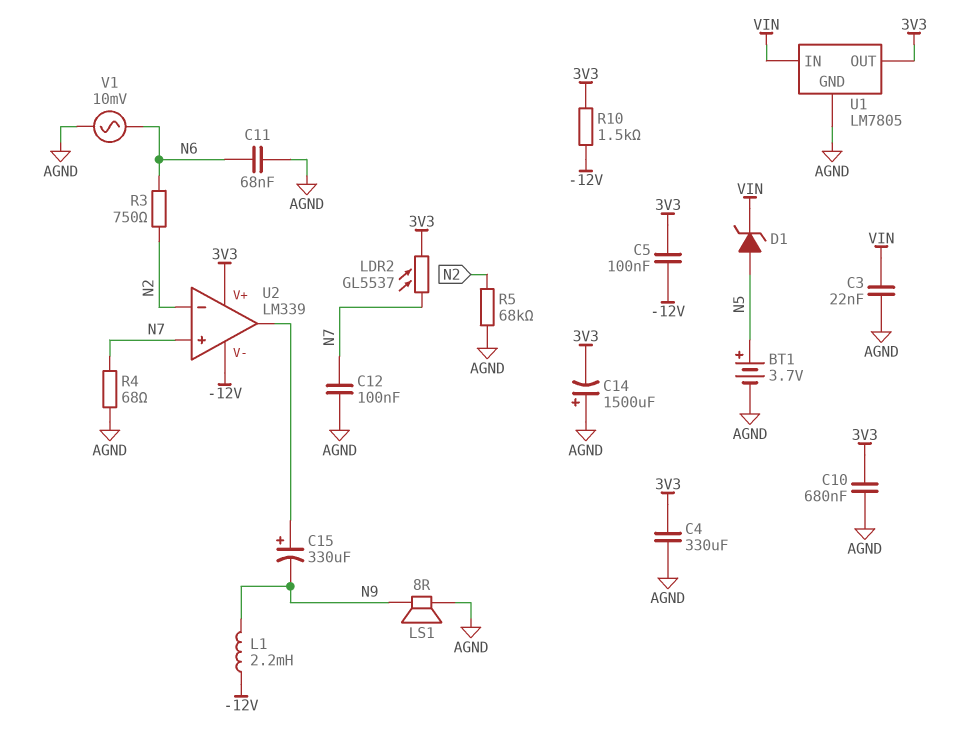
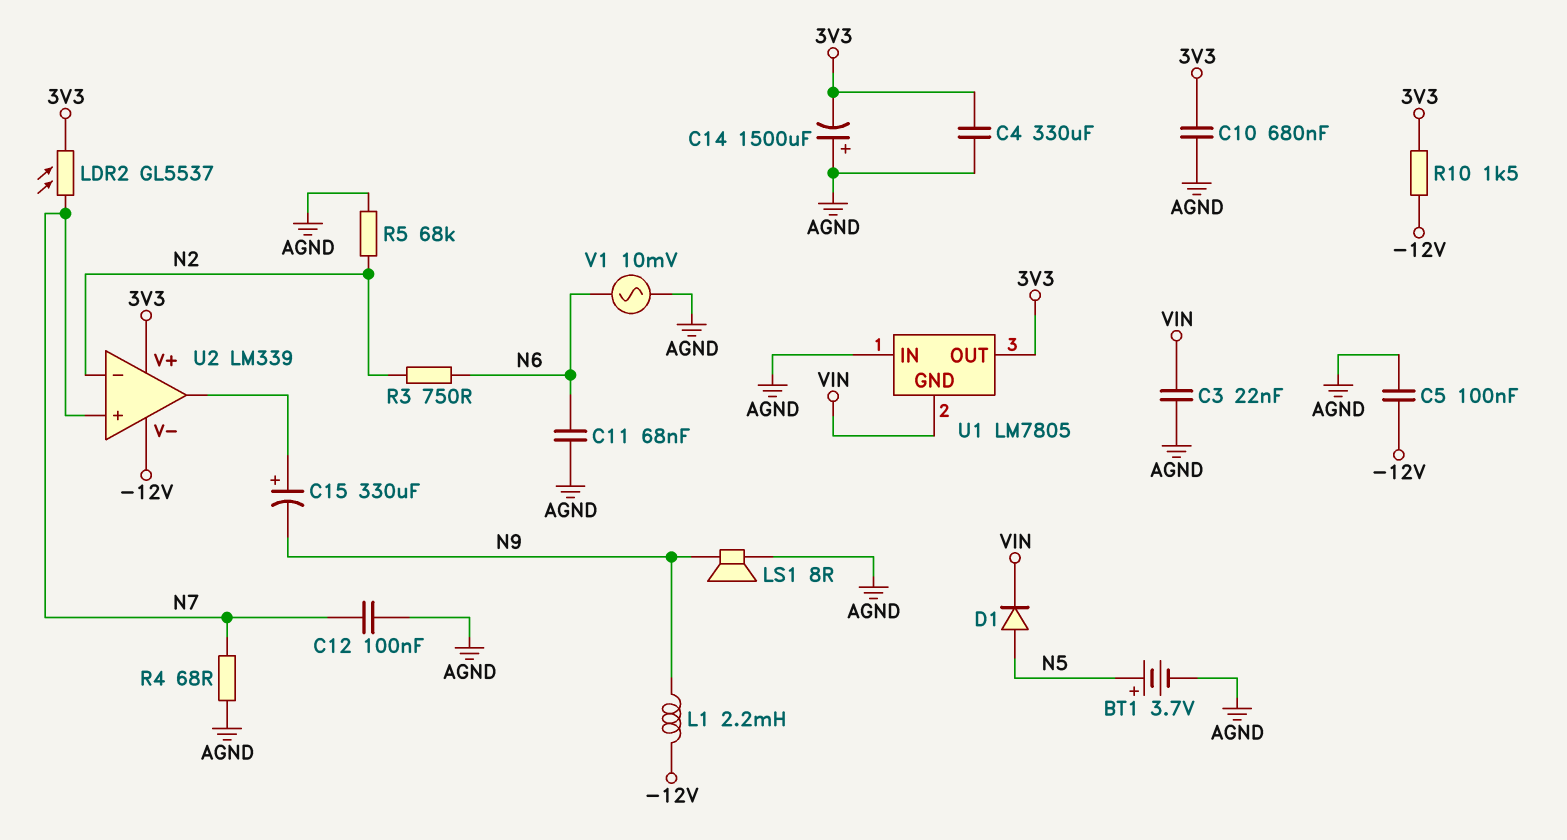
C5: 100nF (-12V, 3V3) -> 100nF (-12V, AGND)
D1: zener (A N5, K VIN) -> diode (A N5, K VIN)
U1 pin GND: AGND -> VIN
U1 pin IN: VIN -> AGND

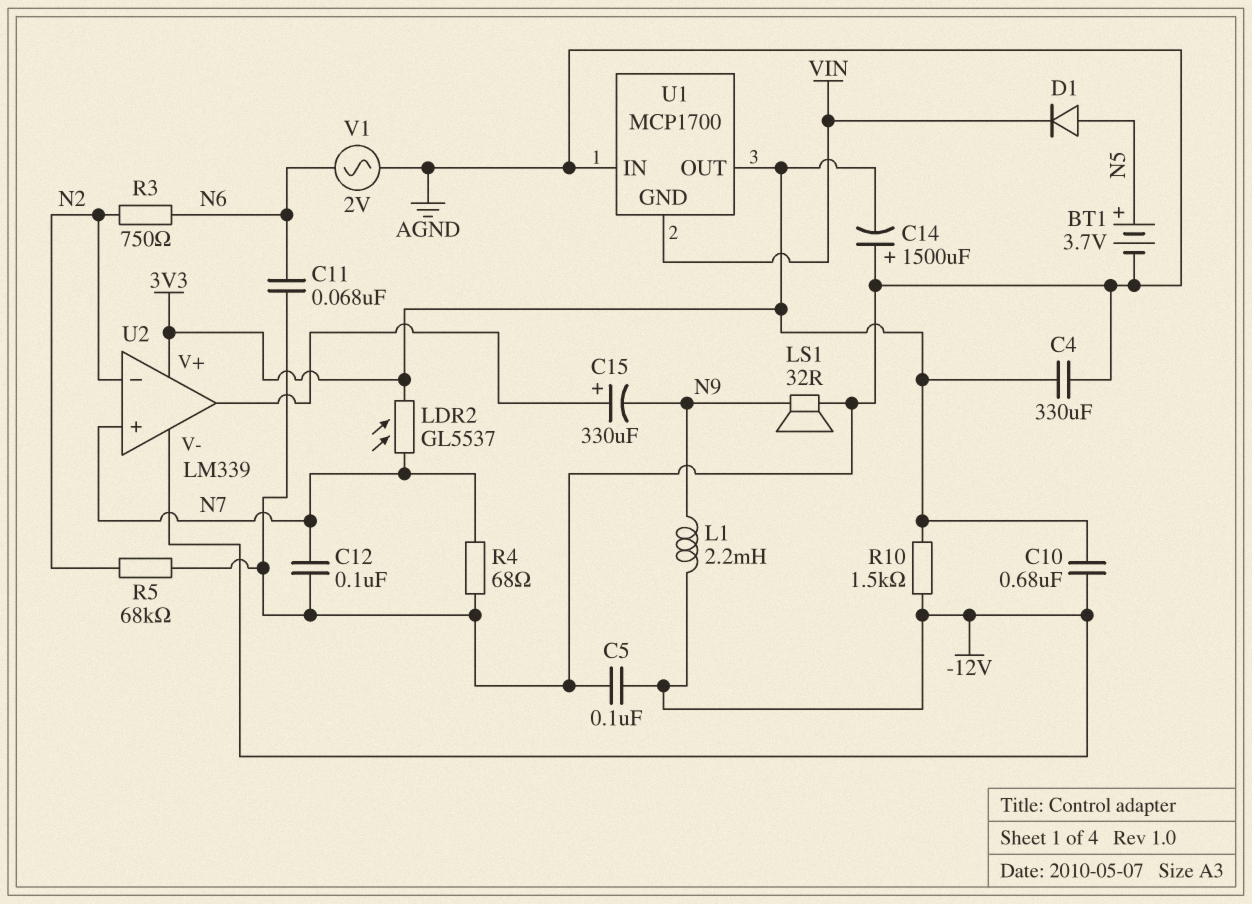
C3: 22nF (AGND, VIN) -> none
C10: 680nF (3V3, AGND) -> 680nF (-12V, 3V3)
LS1: speaker 8R (AGND, N9) -> speaker 32R (AGND, N9)
U1: LM7805 -> MCP1700
V1: AC 10mV (AGND, N6) -> AC 2V (AGND, N6)

